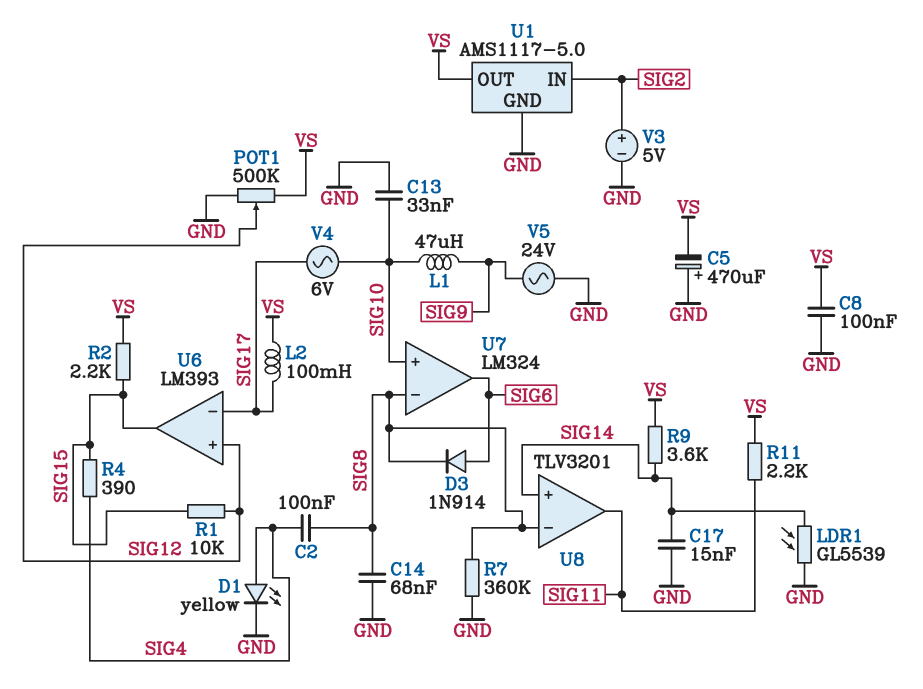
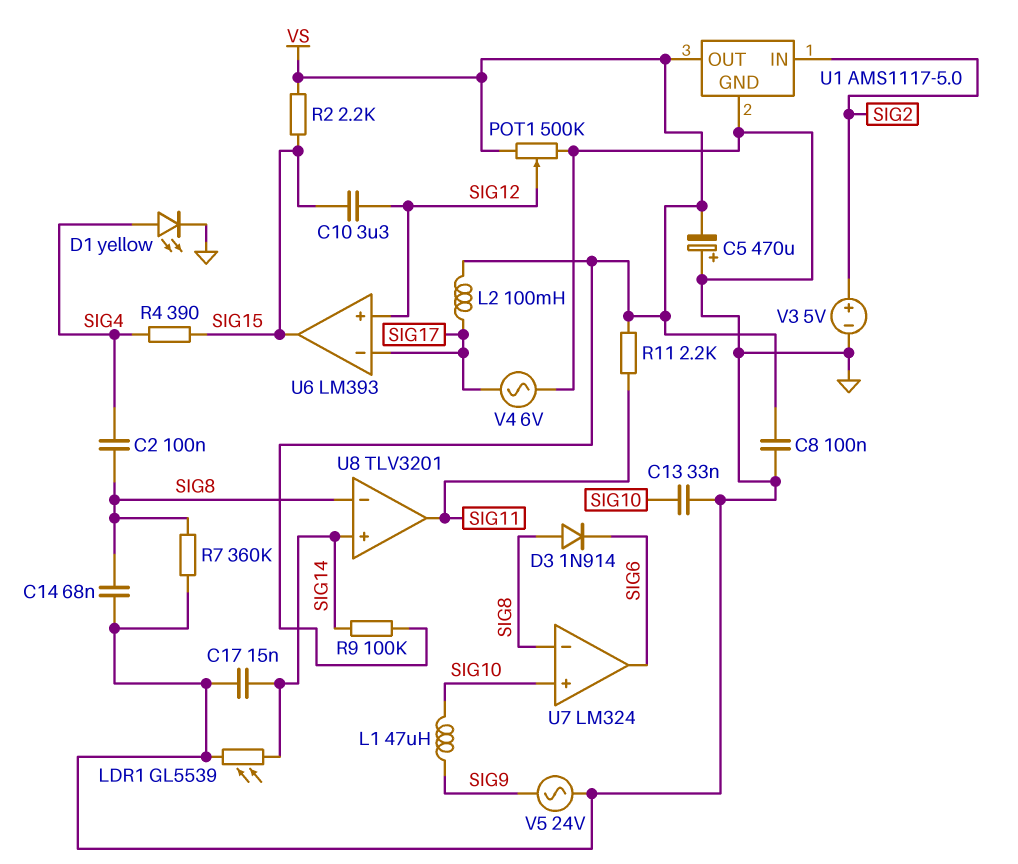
C10: none -> 3.3uF (SIG12, SIG15)
D3: diode 1N914 (A SIG6, K SIG8) -> diode 1N914 (A SIG8, K SIG6)
R1: 10k (SIG12, SIG15) -> none
R9: 3.6k (SIG14, VS) -> 100k (SIG14, VS)
V4: AC 6V (SIG10, SIG17) -> AC 6V (GND, SIG17)

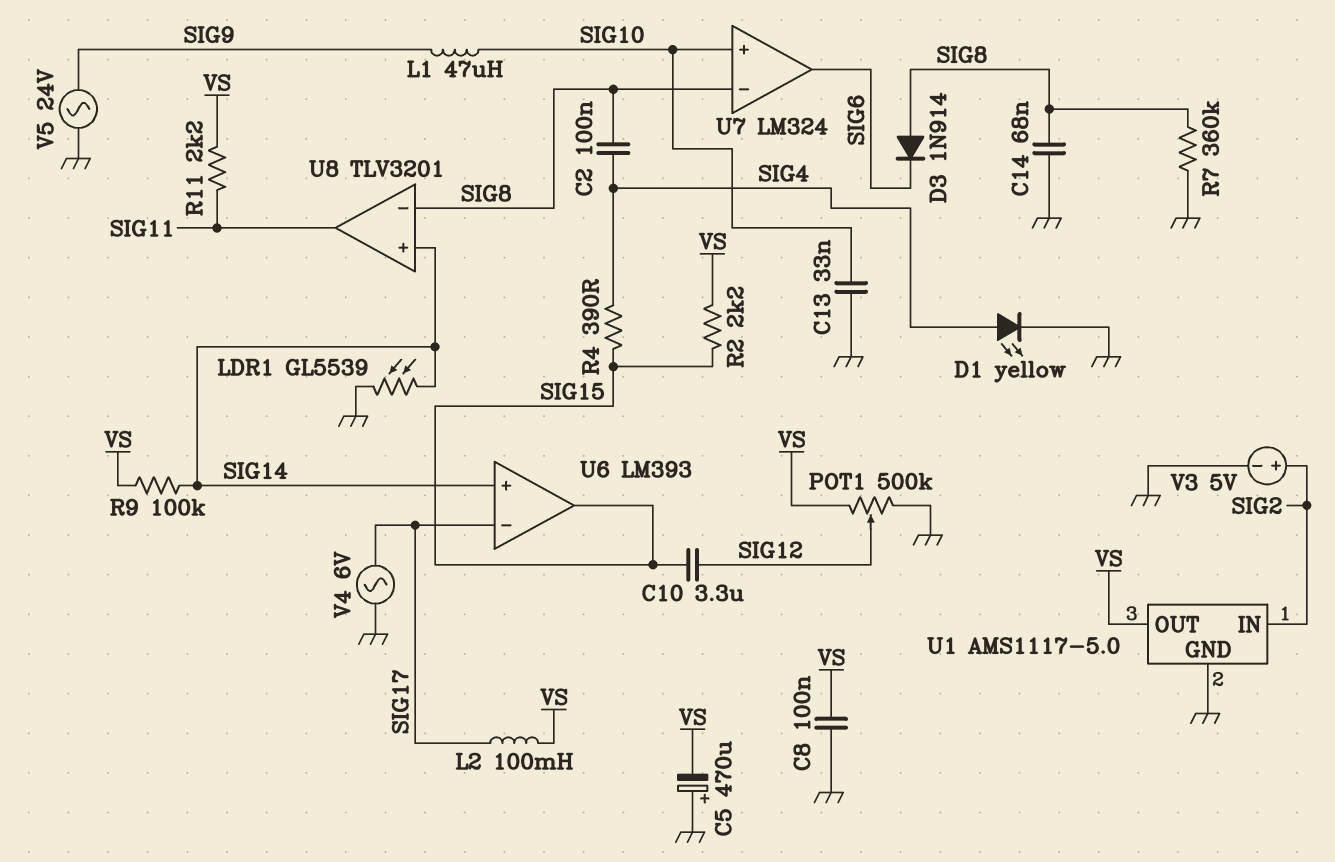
C17: 15nF (GND, SIG14) -> none
U6 pin in+: SIG12 -> SIG14

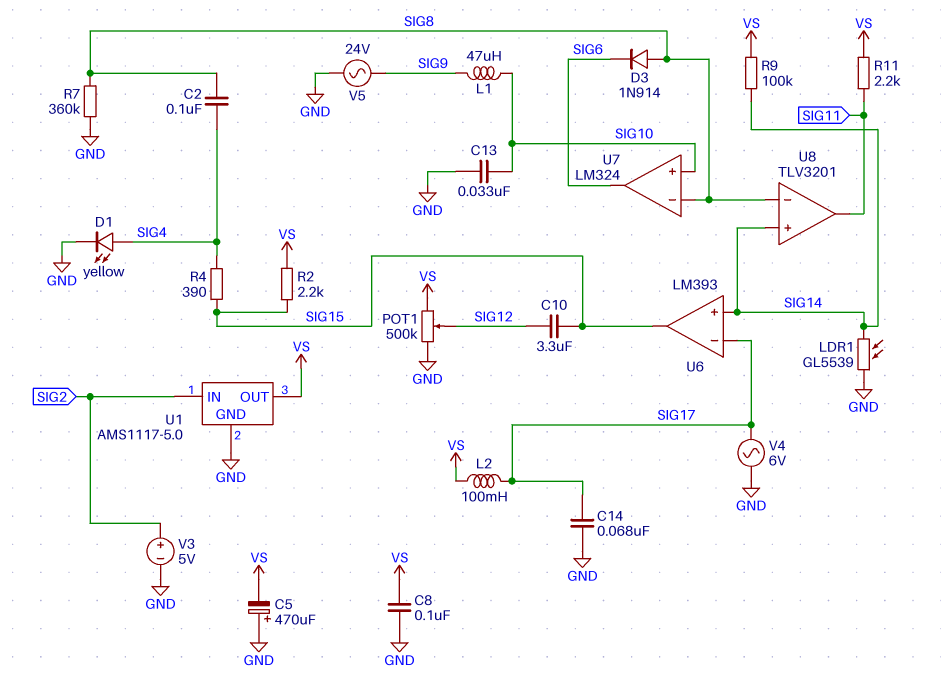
C14: 68nF (GND, SIG8) -> 68nF (GND, SIG17)

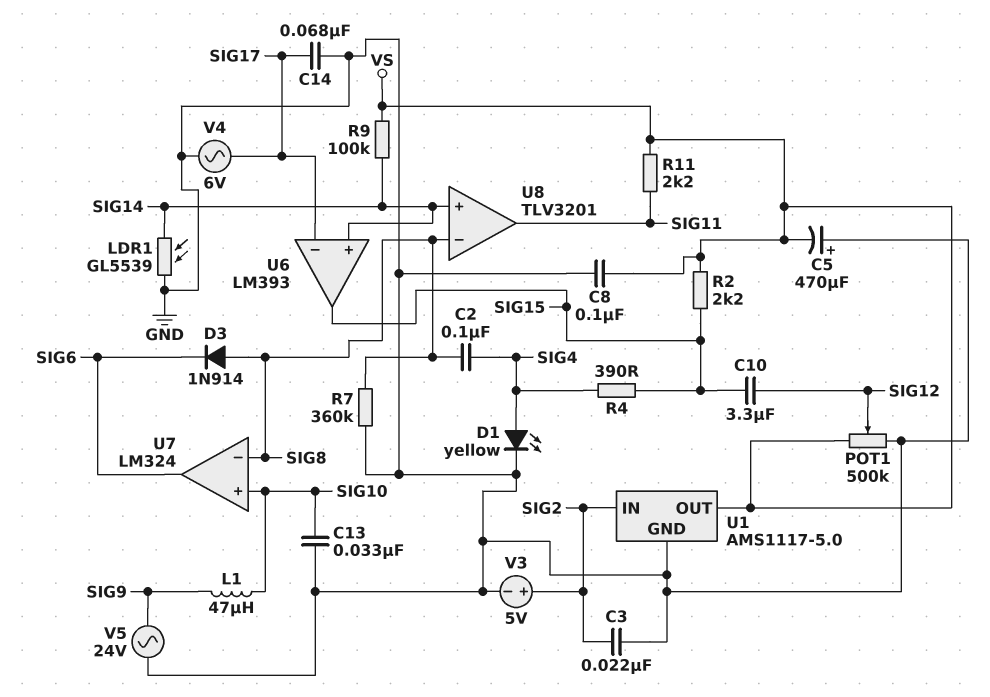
C3: none -> 22nF (GND, SIG2)
L2: 100mH (SIG17, VS) -> none

